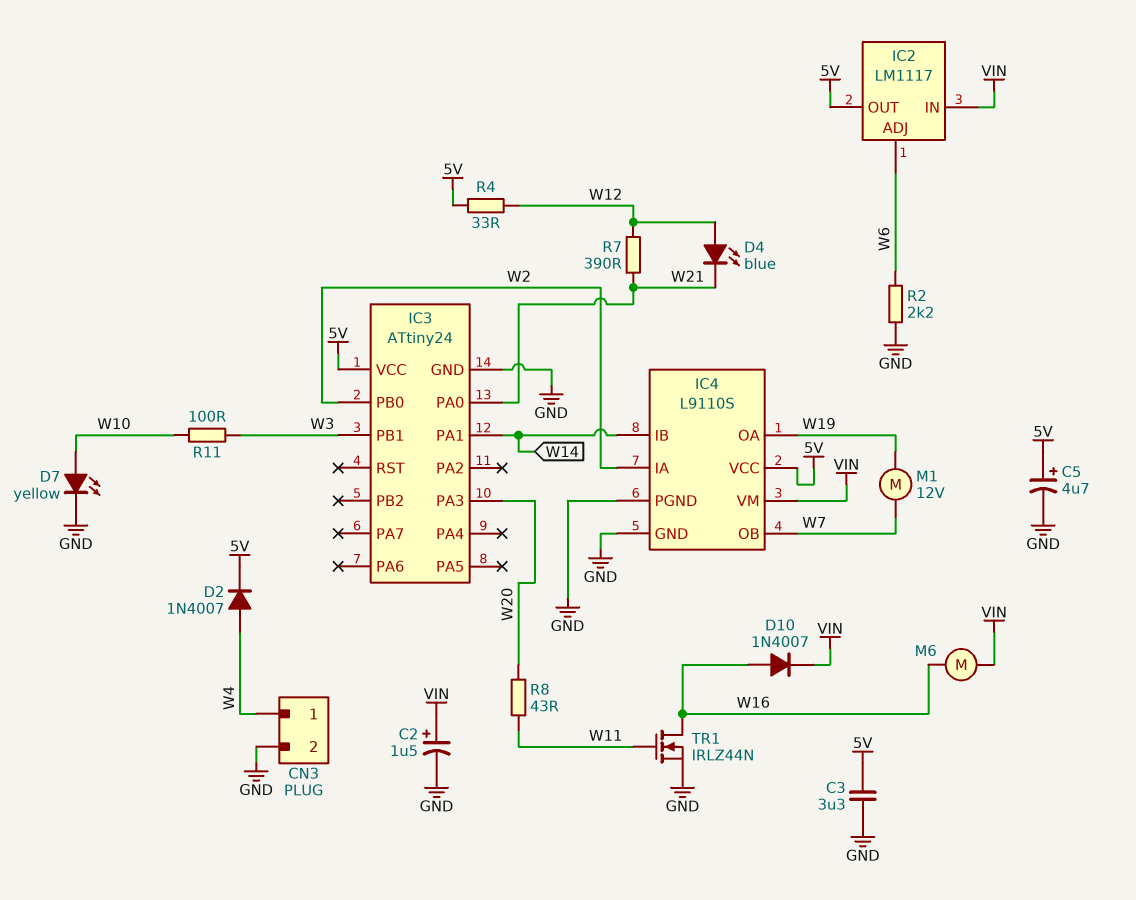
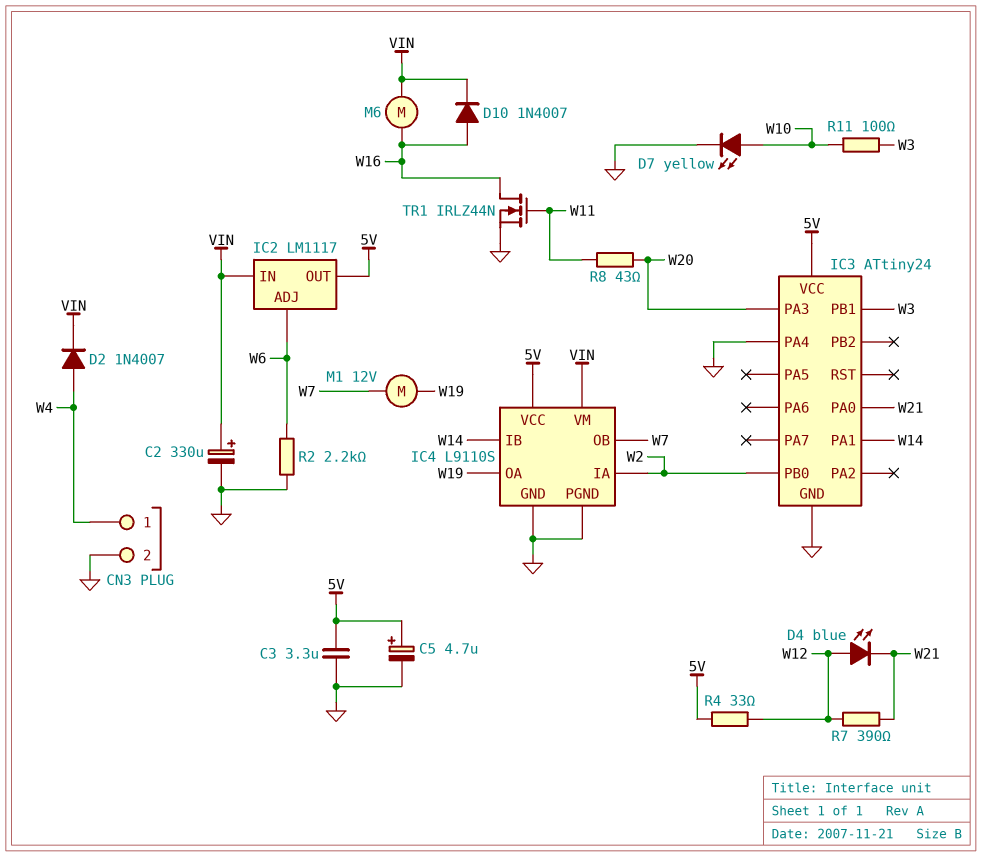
C2: 1.5uF (plus VIN, minus GND) -> 330uF (plus VIN, minus GND)
D2: diode 1N4007 (A W4, K 5V) -> diode 1N4007 (A W4, K VIN)
IC3 pin PA4: none -> GND

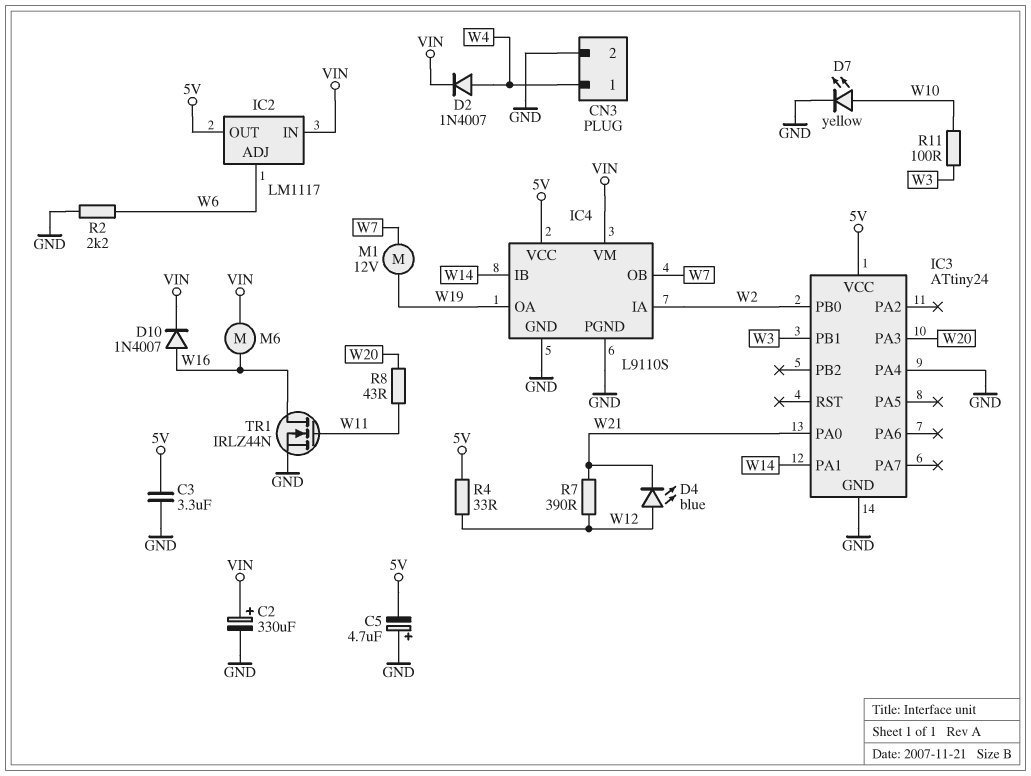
C5: 4.7uF (plus 5V, minus GND) -> 4.7uF (plus GND, minus 5V)

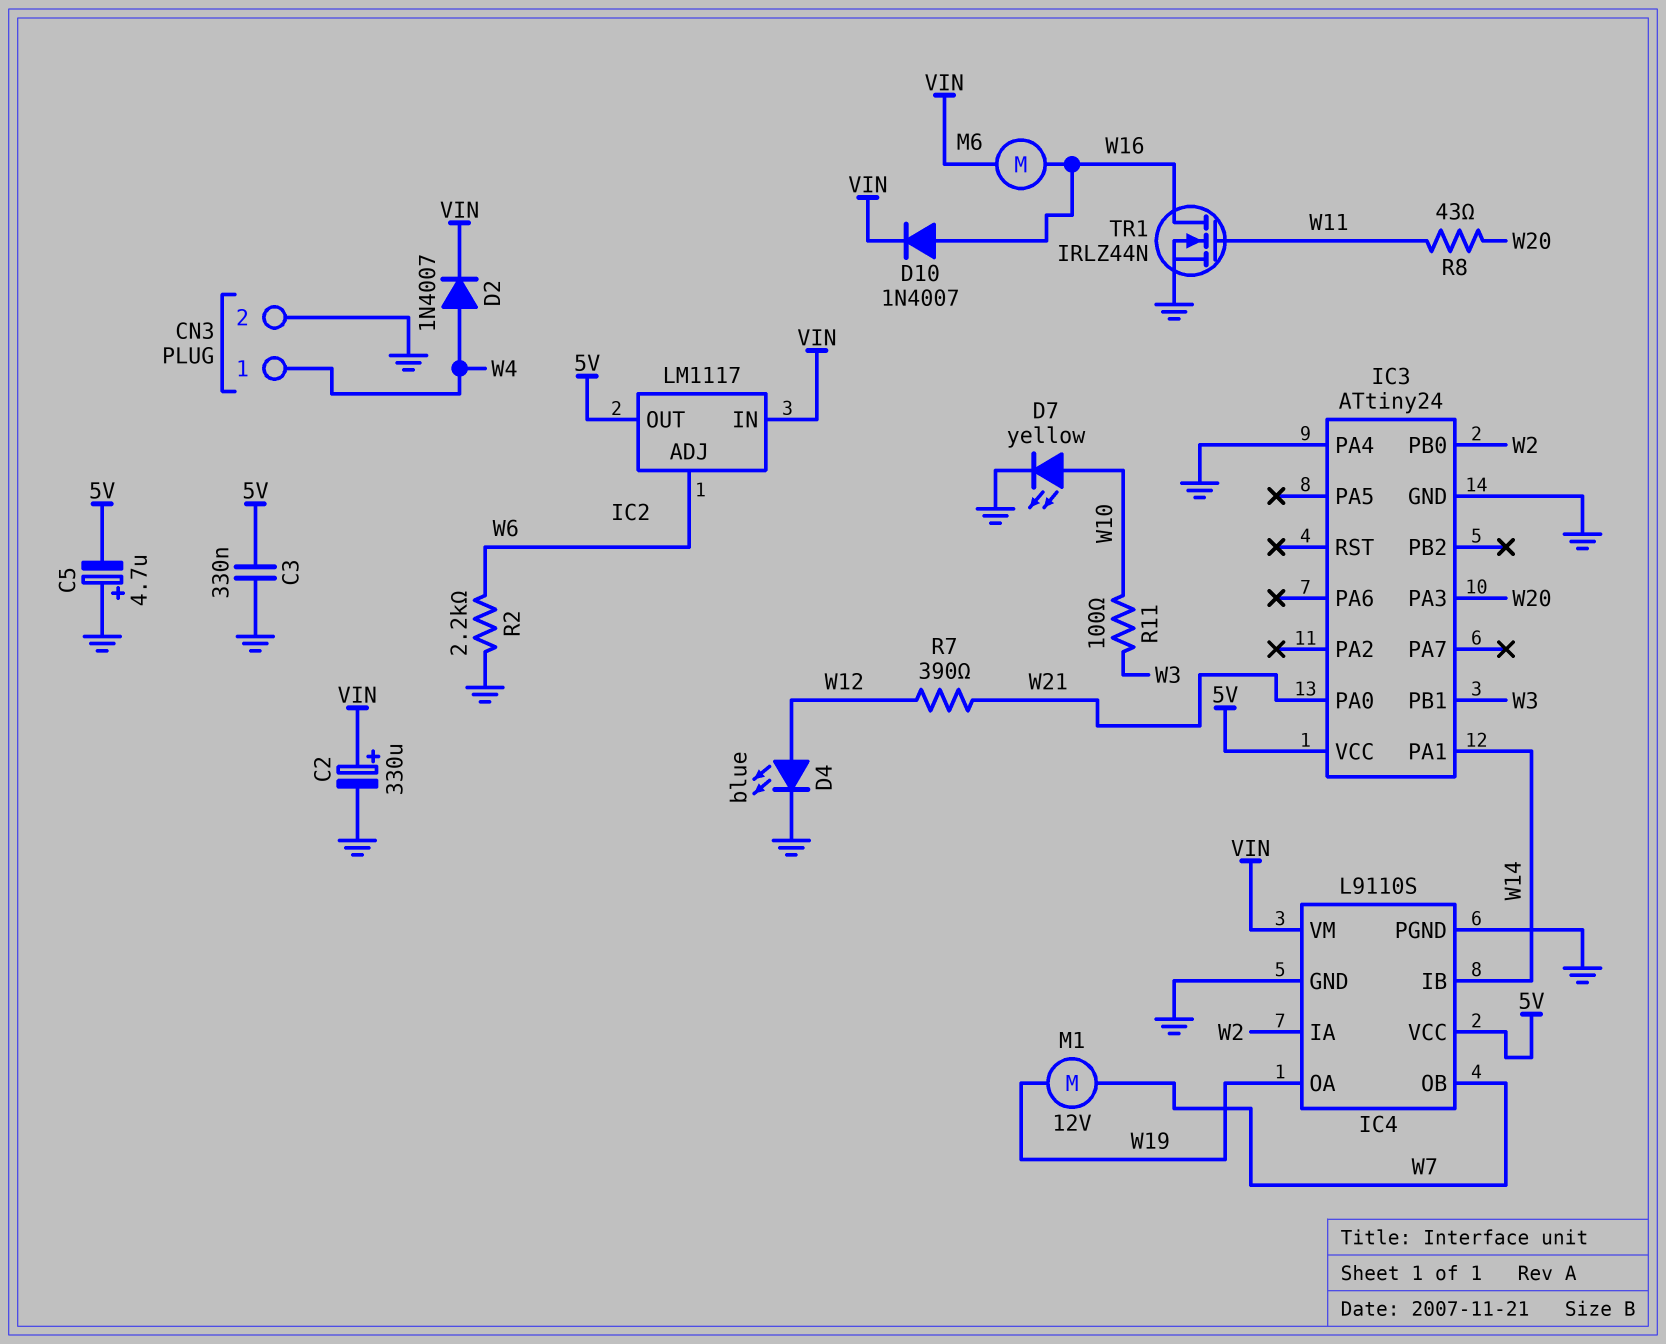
C3: 3.3uF (5V, GND) -> 330nF (5V, GND)
D4: LED blue (A W12, K W21) -> LED blue (A W12, K GND)
R4: 33 (5V, W12) -> none

